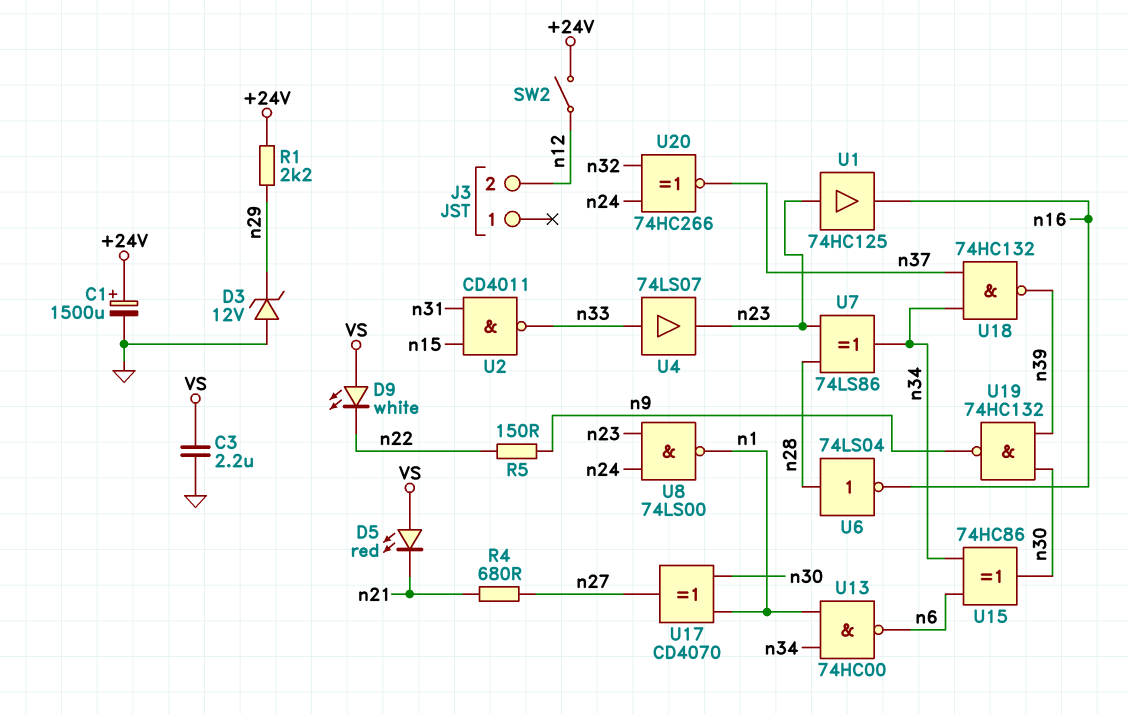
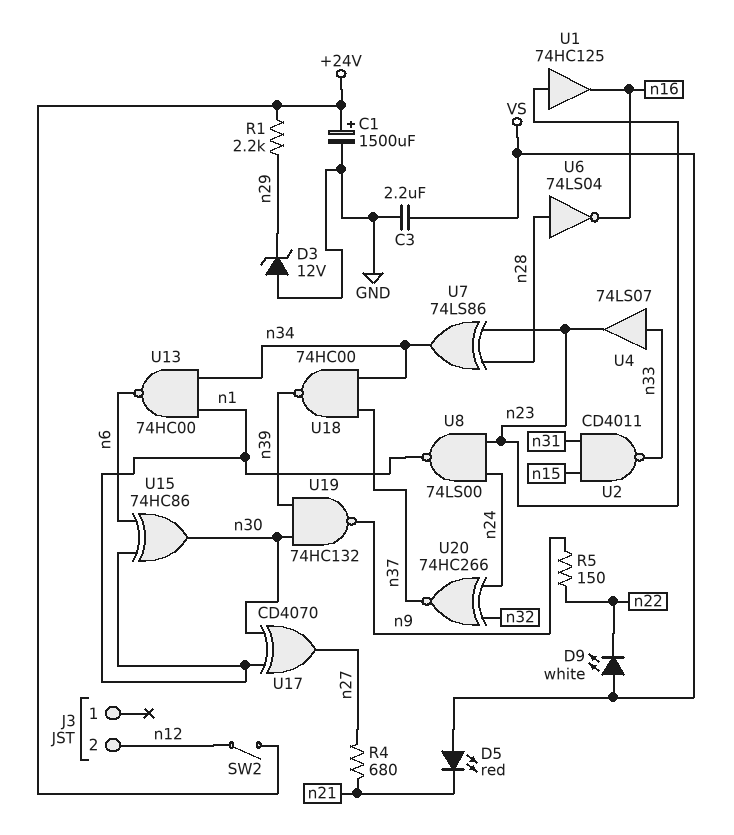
U15: XOR 74HC86 (in n6, in n34, out n30) -> XOR 74HC86 (in n1, in n6, out n30)
U18: NAND 74HC132 (in n34, in n37, out n39) -> NAND 74HC00 (in n34, in n37, out n39)

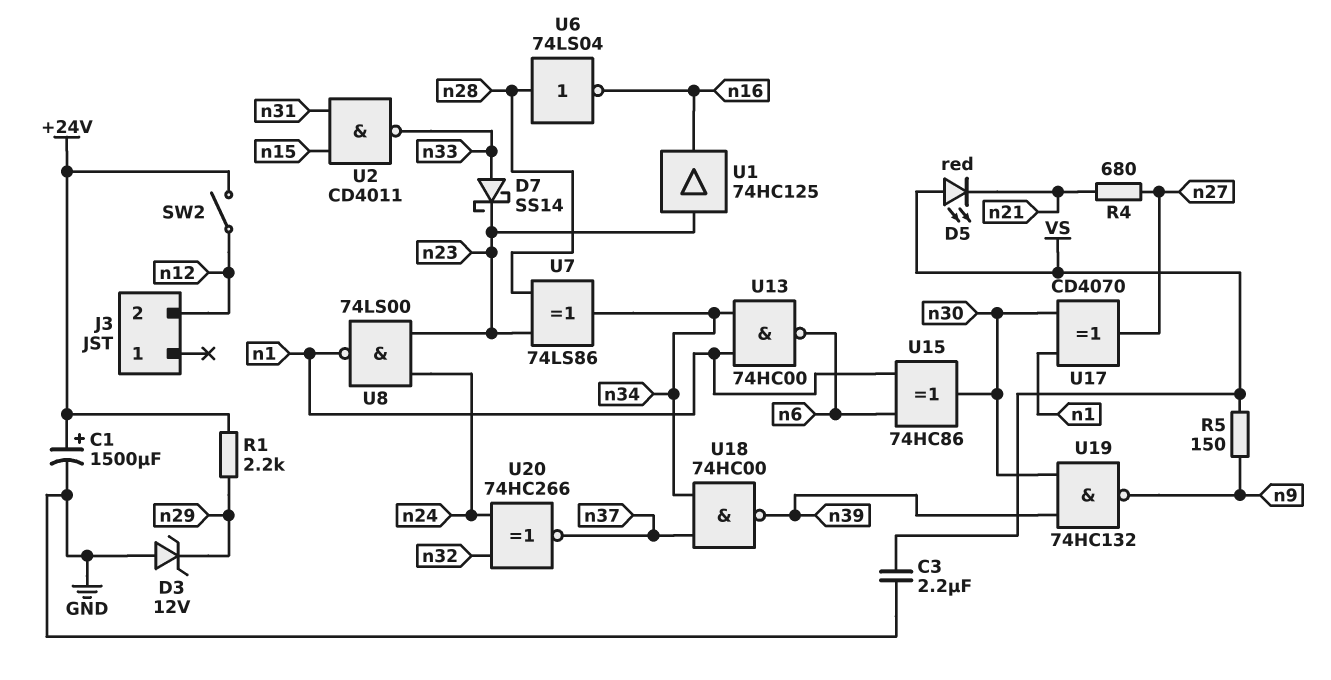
D7: none -> schottky SS14 (A n33, K n23)
D9: LED white (A VS, K n22) -> none
R5: 150 (n9, n22) -> 150 (VS, n9)
U4: buffer 74LS07 (in n33, out n23) -> none

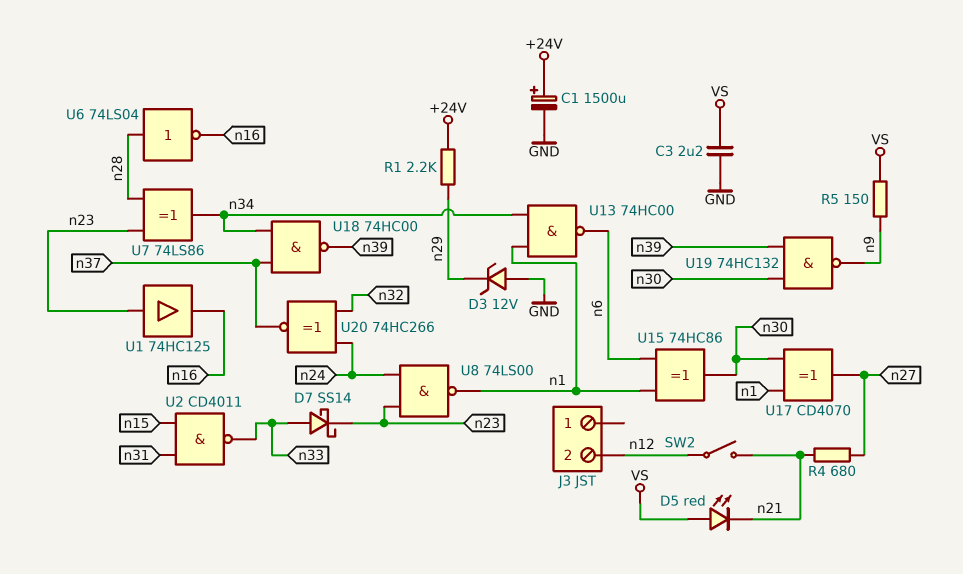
SW2: switch (+24V, n12) -> switch (n12, n21)

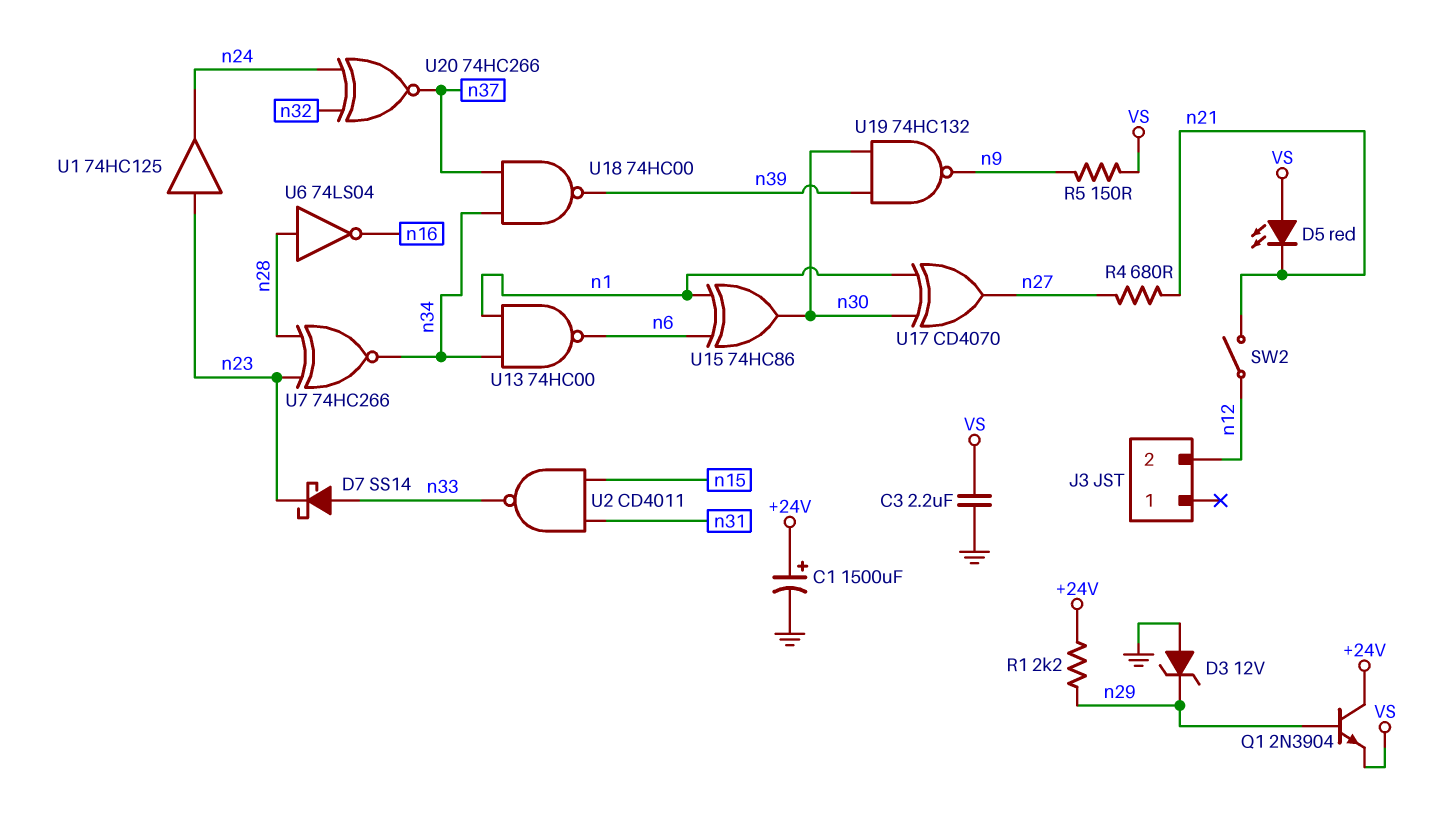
Q1: none -> NPN 2N3904 (B n29, C +24V, E VS)
U1: buffer 74HC125 (in n23, out n16) -> buffer 74HC125 (in n23, out n24)
U7: XOR 74LS86 (in n23, in n28, out n34) -> XNOR 74HC266 (in n23, in n28, out n34)
U8: NAND 74LS00 (in n23, in n24, out n1) -> none

